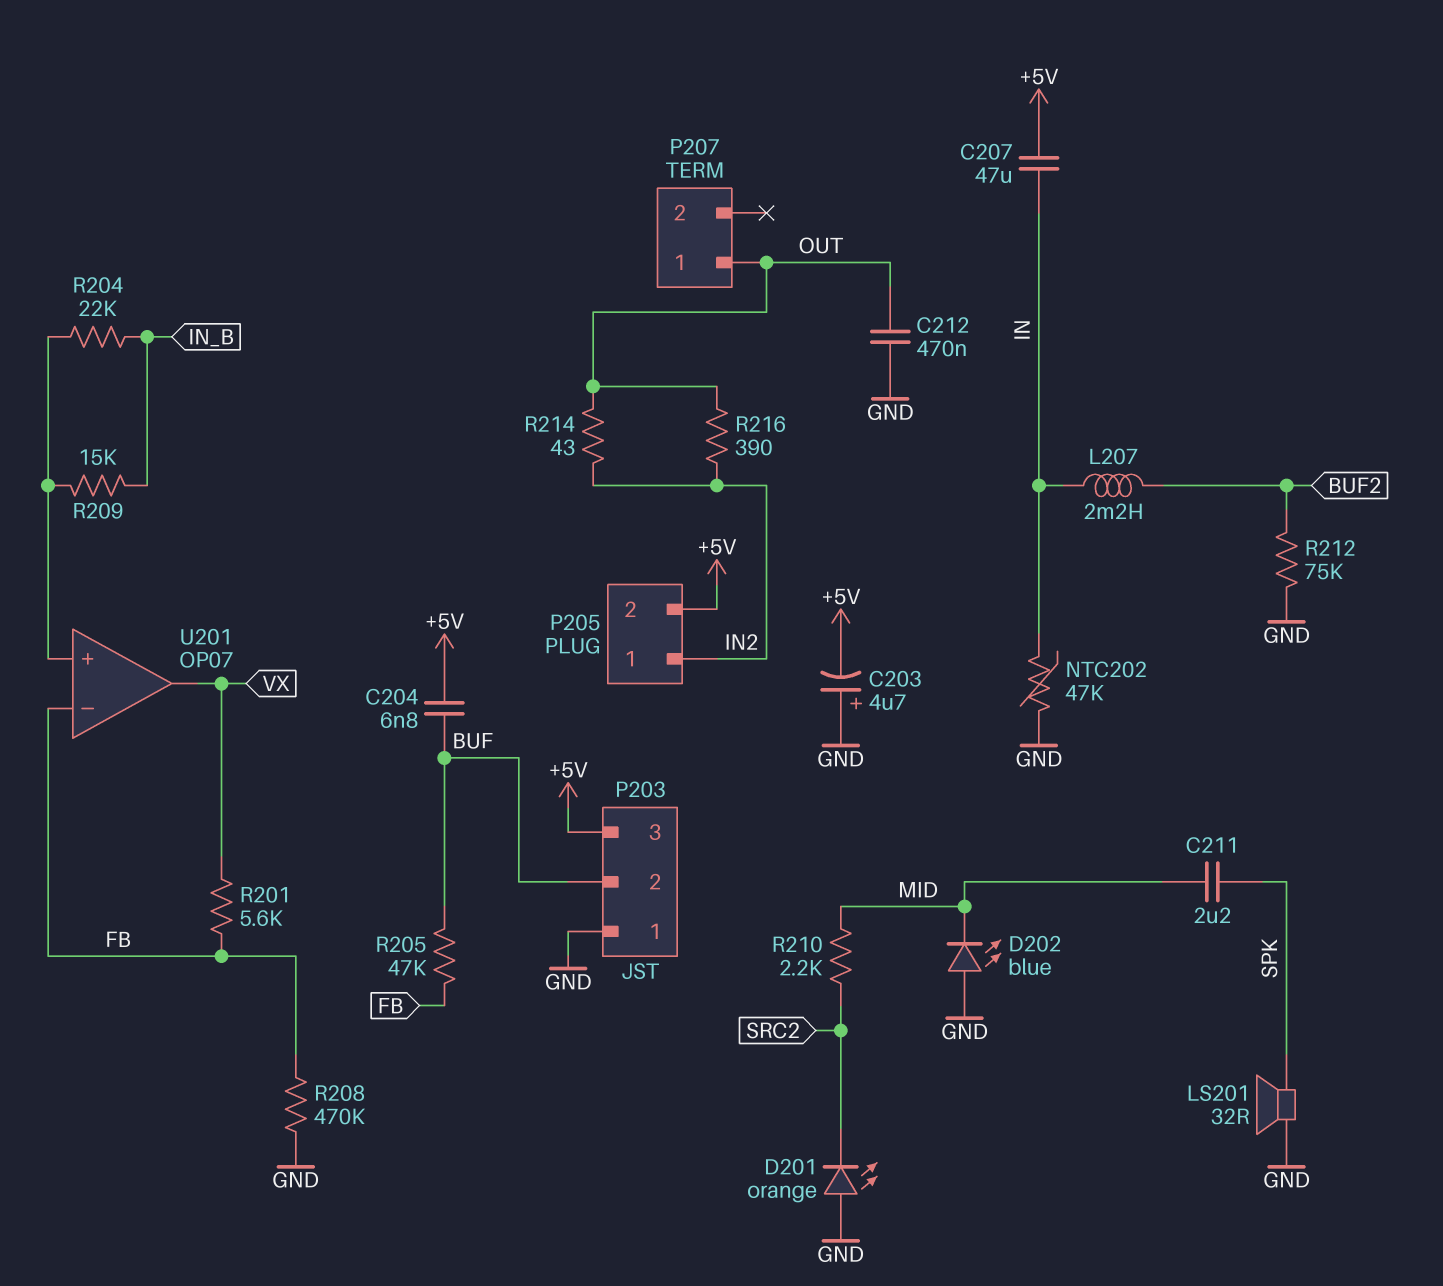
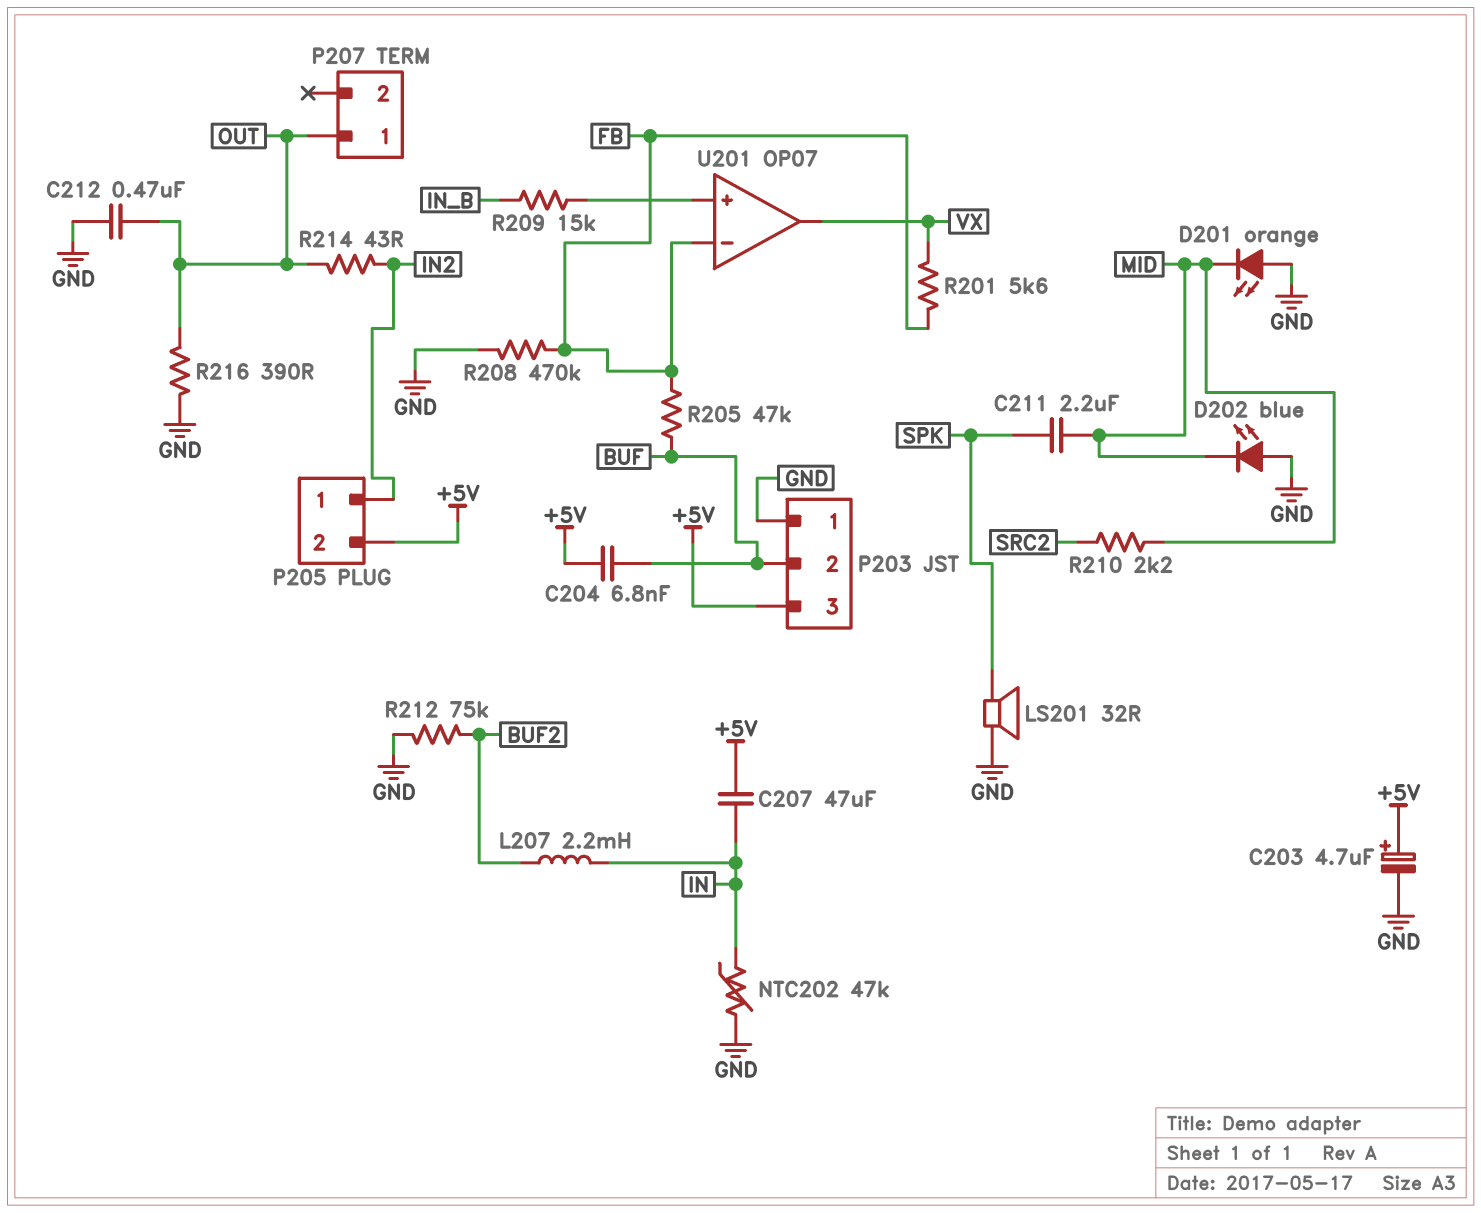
C203: 4.7uF (plus GND, minus +5V) -> 4.7uF (plus +5V, minus GND)
D201: LED orange (A GND, K SRC2) -> LED orange (A GND, K MID)
R204: 22k (IN_B, U201/in+) -> none
R216: 390 (IN2, OUT) -> 390 (GND, OUT)

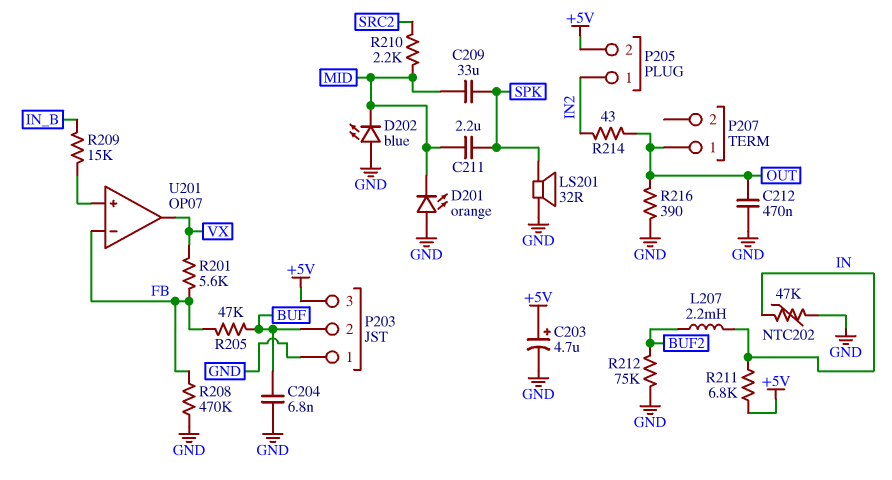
C204: 6.8nF (+5V, BUF) -> 6.8nF (BUF, GND)
C207: 47uF (+5V, IN) -> none
C209: none -> 33uF (MID, SPK)
R211: none -> 6.8k (+5V, IN)

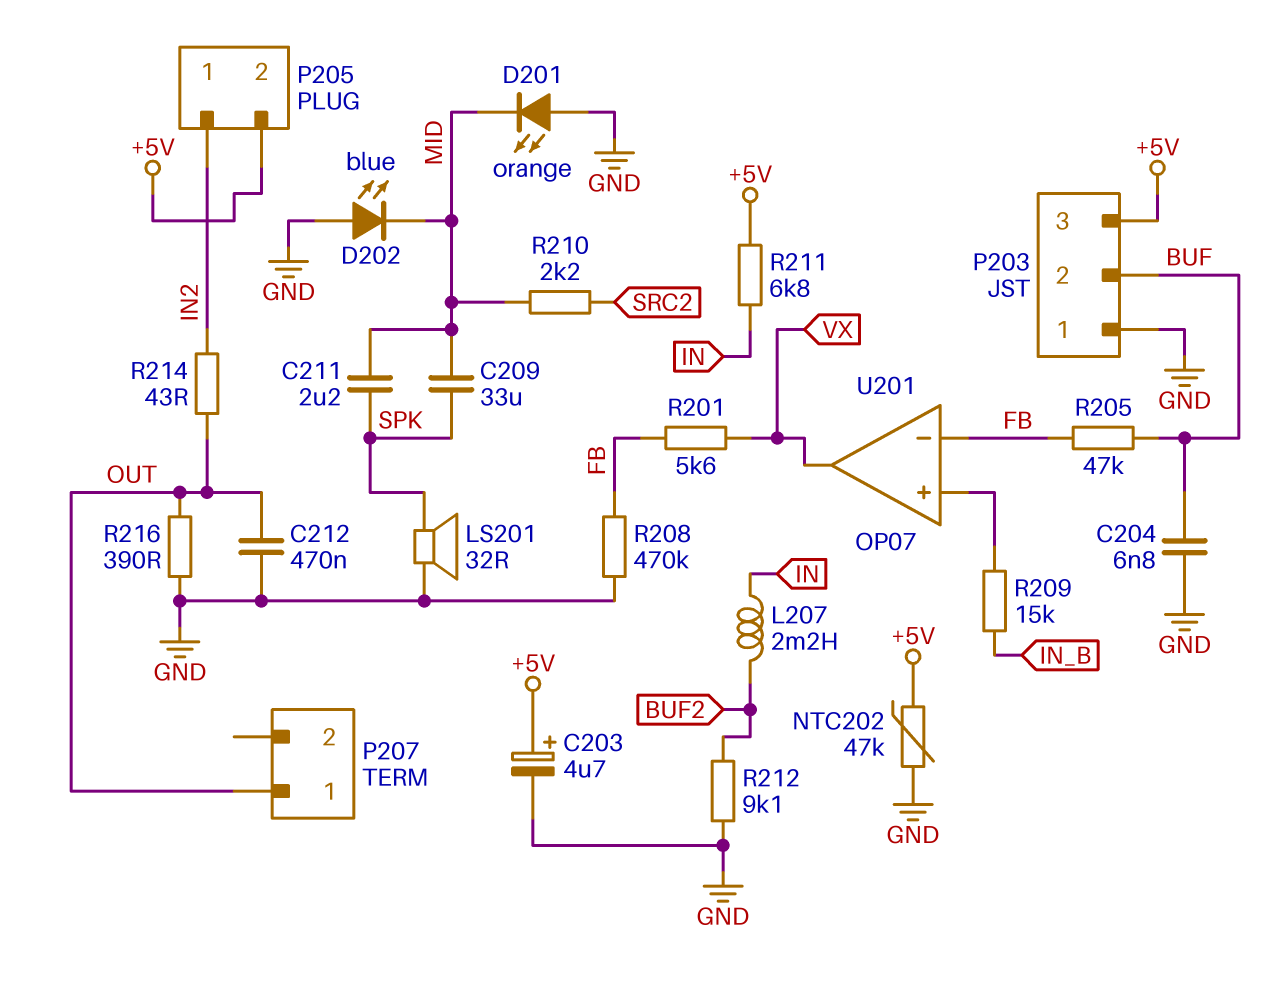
NTC202: 47k (GND, IN) -> 47k (+5V, GND)
R212: 75k (BUF2, GND) -> 9.1k (BUF2, GND)

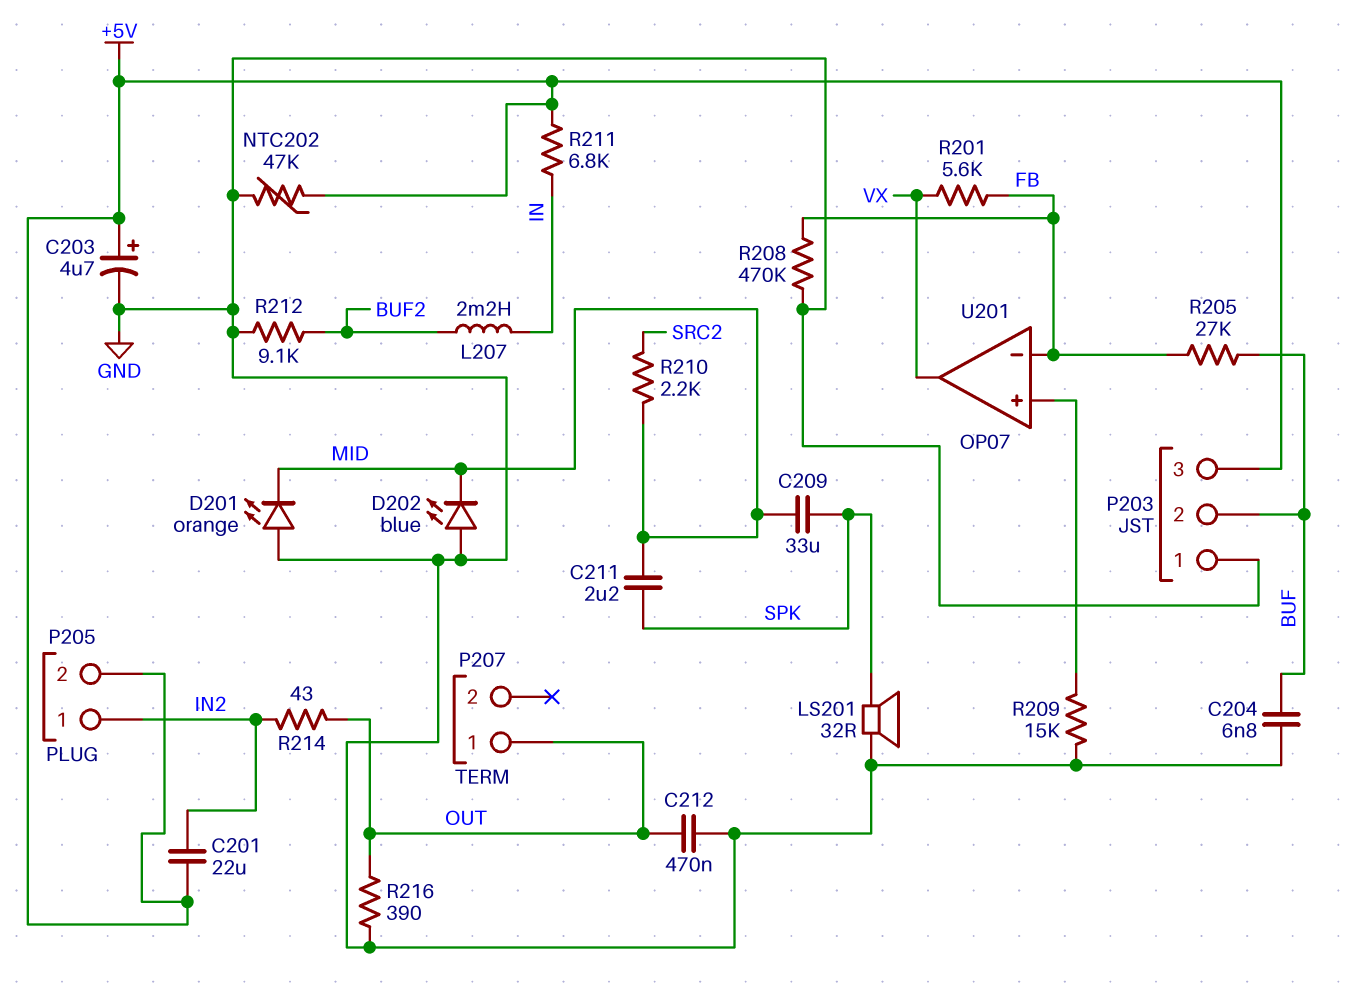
C201: none -> 22uF (+5V, IN2)
R205: 47k (BUF, FB) -> 27k (BUF, FB)
R209: 15k (IN_B, U201/in+) -> 15k (GND, U201/in+)

